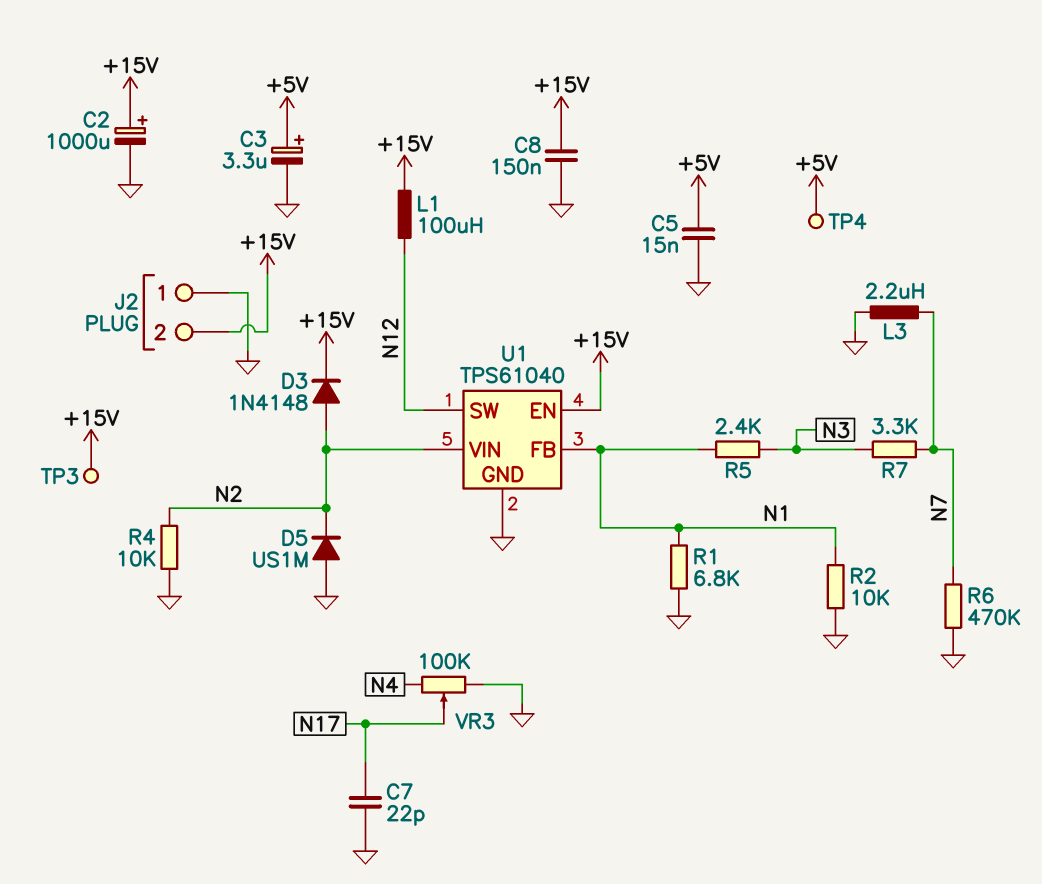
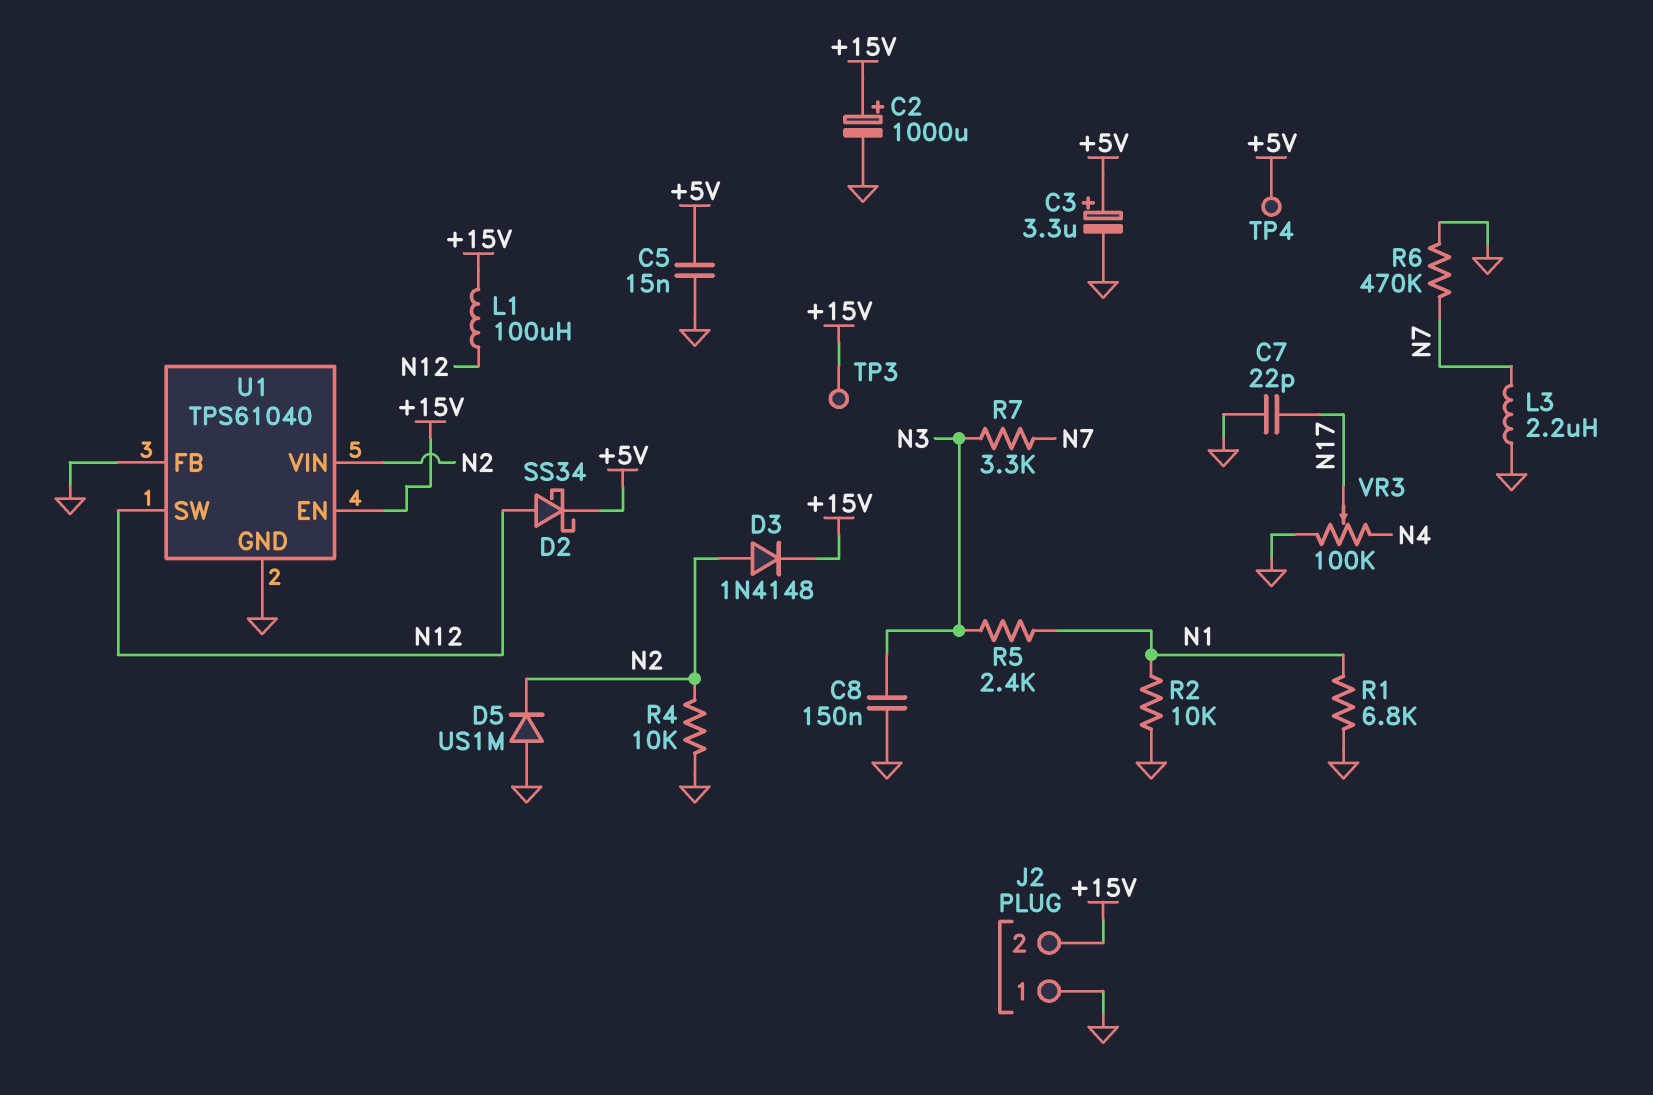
C8: 150nF (+15V, GND) -> 150nF (GND, N3)
D2: none -> schottky SS34 (A N12, K +5V)
U1 pin FB: N1 -> GND

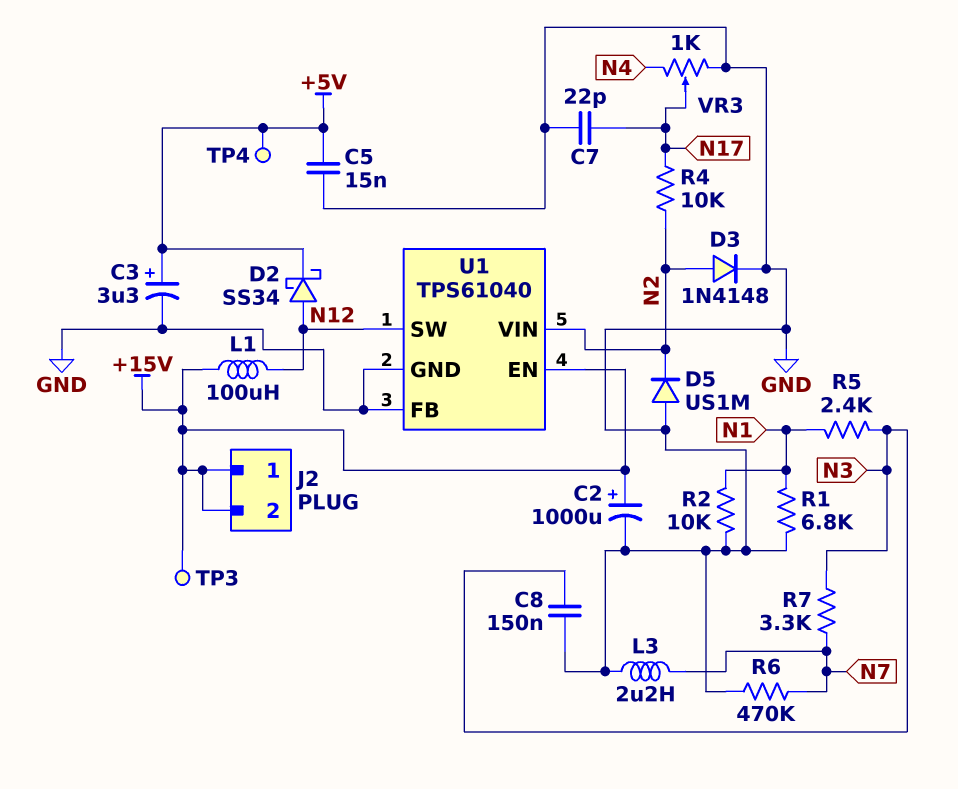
D3: diode 1N4148 (A N2, K +15V) -> diode 1N4148 (A N2, K GND)
J2 pin 1: GND -> +15V
R4: 10k (GND, N2) -> 10k (N2, N17)
VR3: 100k (GND, N4, wiper N17) -> 1k (GND, N4, wiper N17)

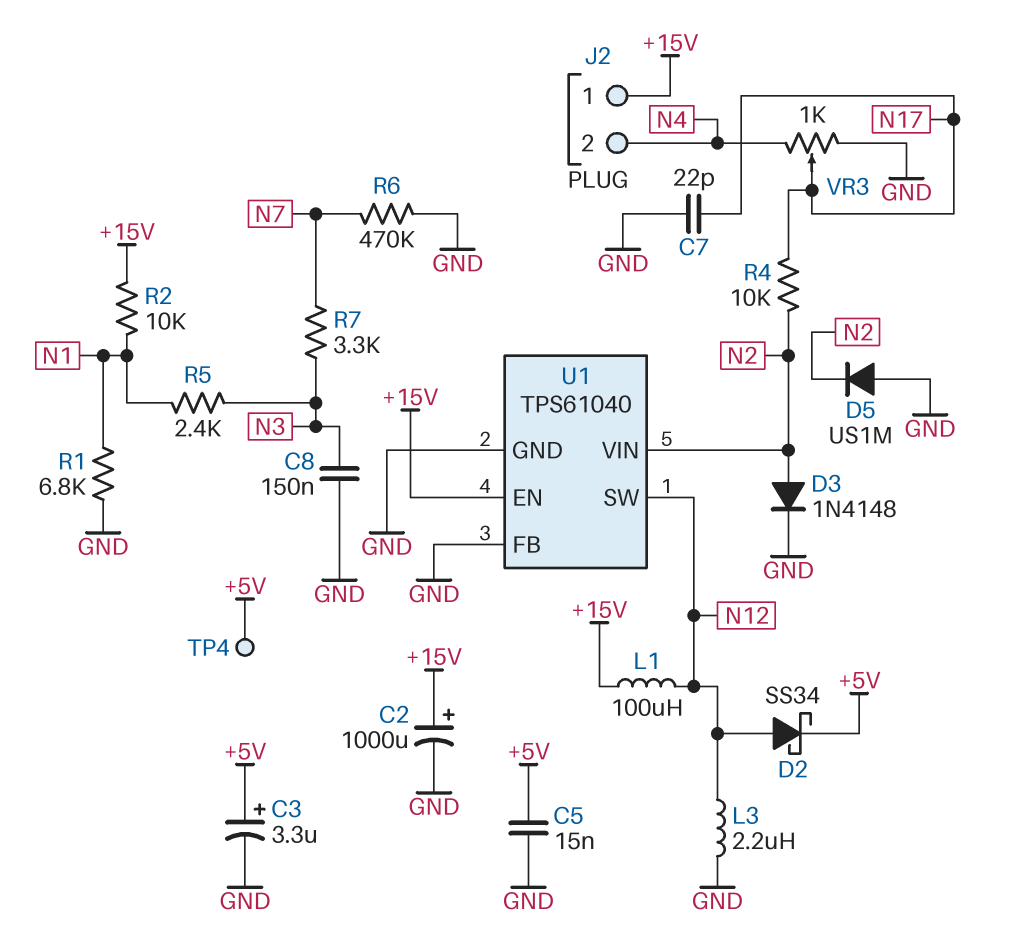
J2 pin 2: +15V -> N4
L3: 2.2uH (GND, N7) -> 2.2uH (GND, N12)
R2: 10k (GND, N1) -> 10k (+15V, N1)
TP3: test point (+15V) -> none

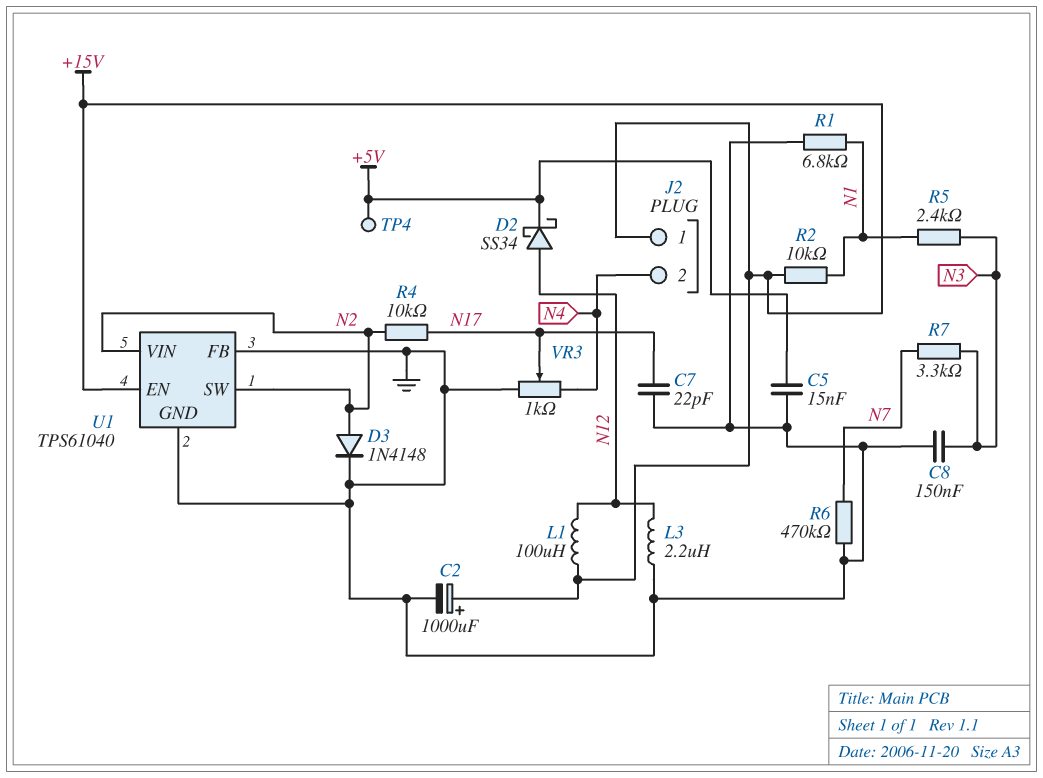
C3: 3.3uF (plus +5V, minus GND) -> none
D5: diode US1M (A GND, K N2) -> none
U1 pin SW: N12 -> N2

